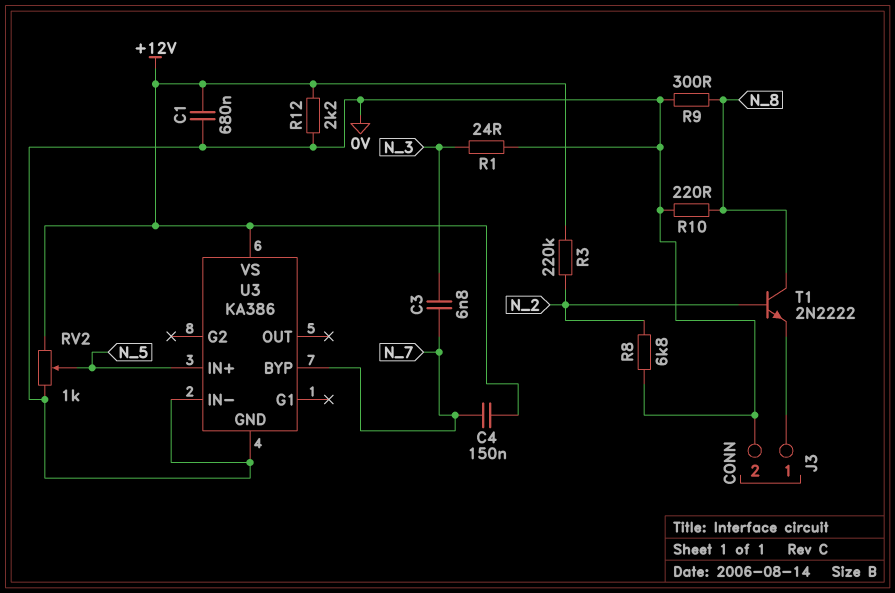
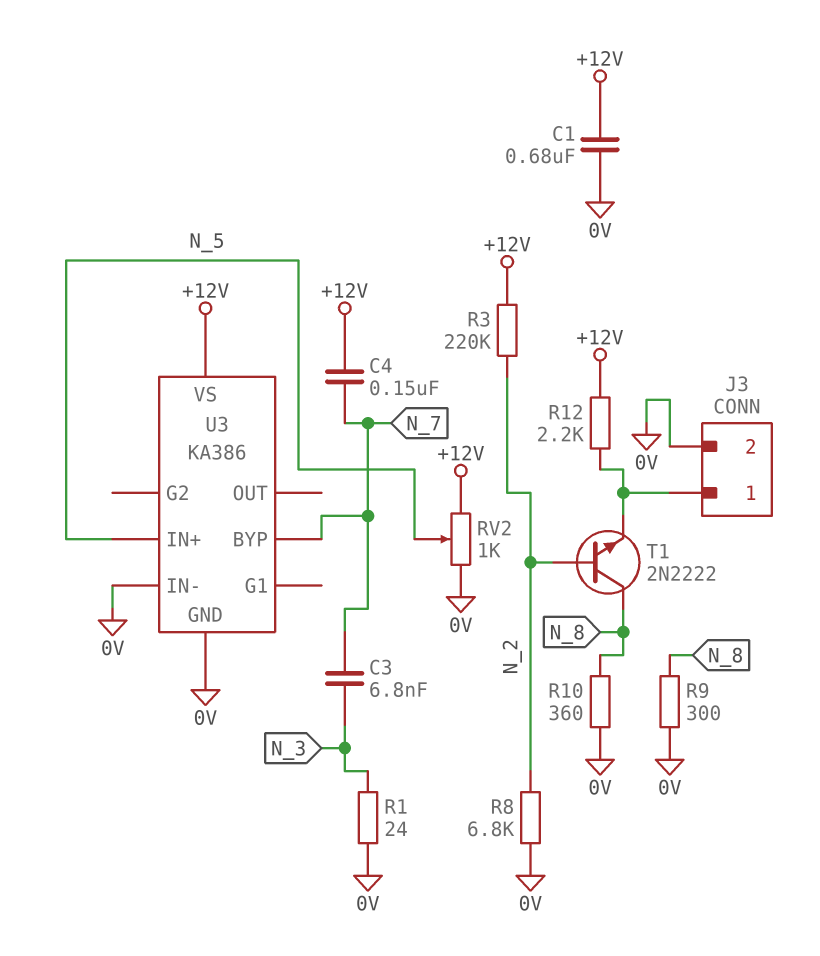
R10: 220 (0V, N_8) -> 360 (0V, N_8)
R12: 2.2k (+12V, 0V) -> 2.2k (+12V, J3/1)

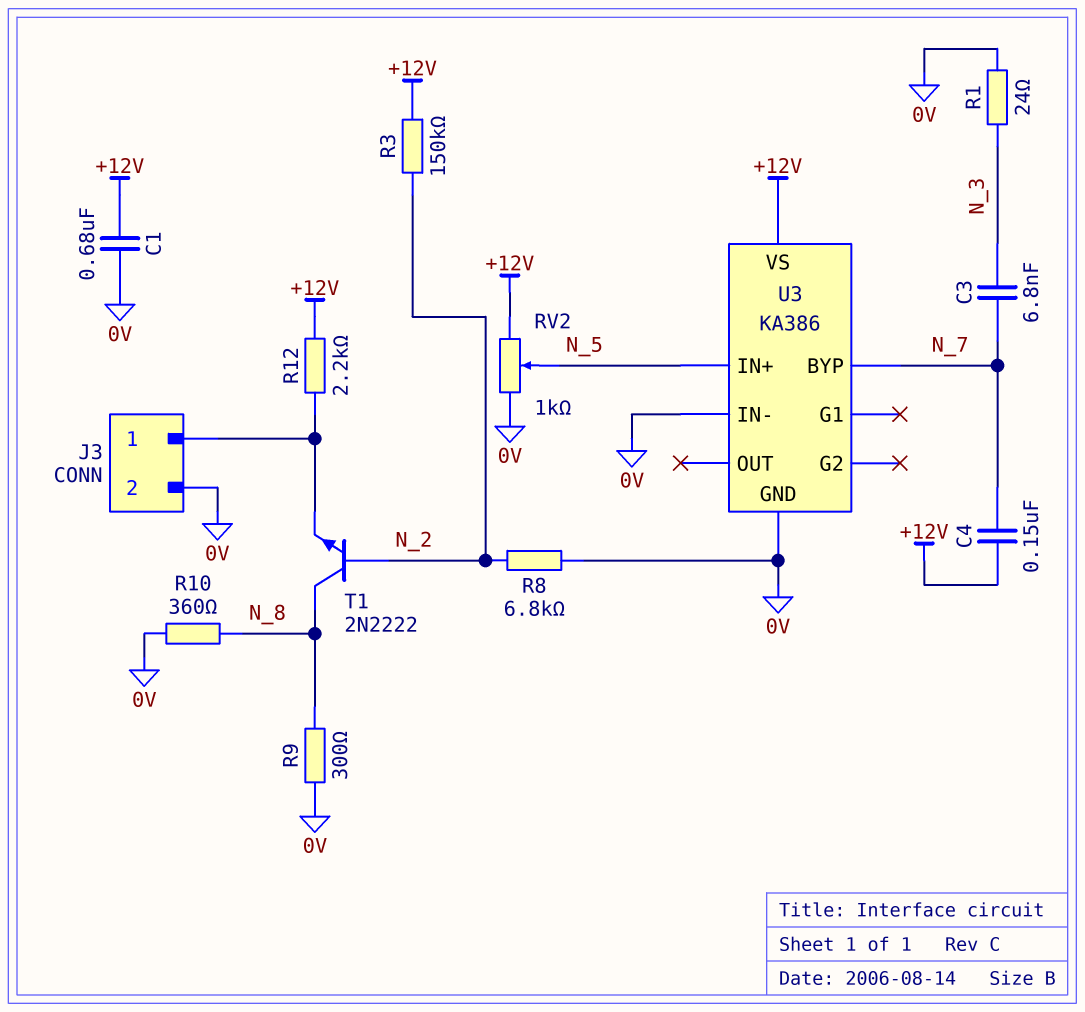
R3: 220k (+12V, N_2) -> 150k (+12V, N_2)

